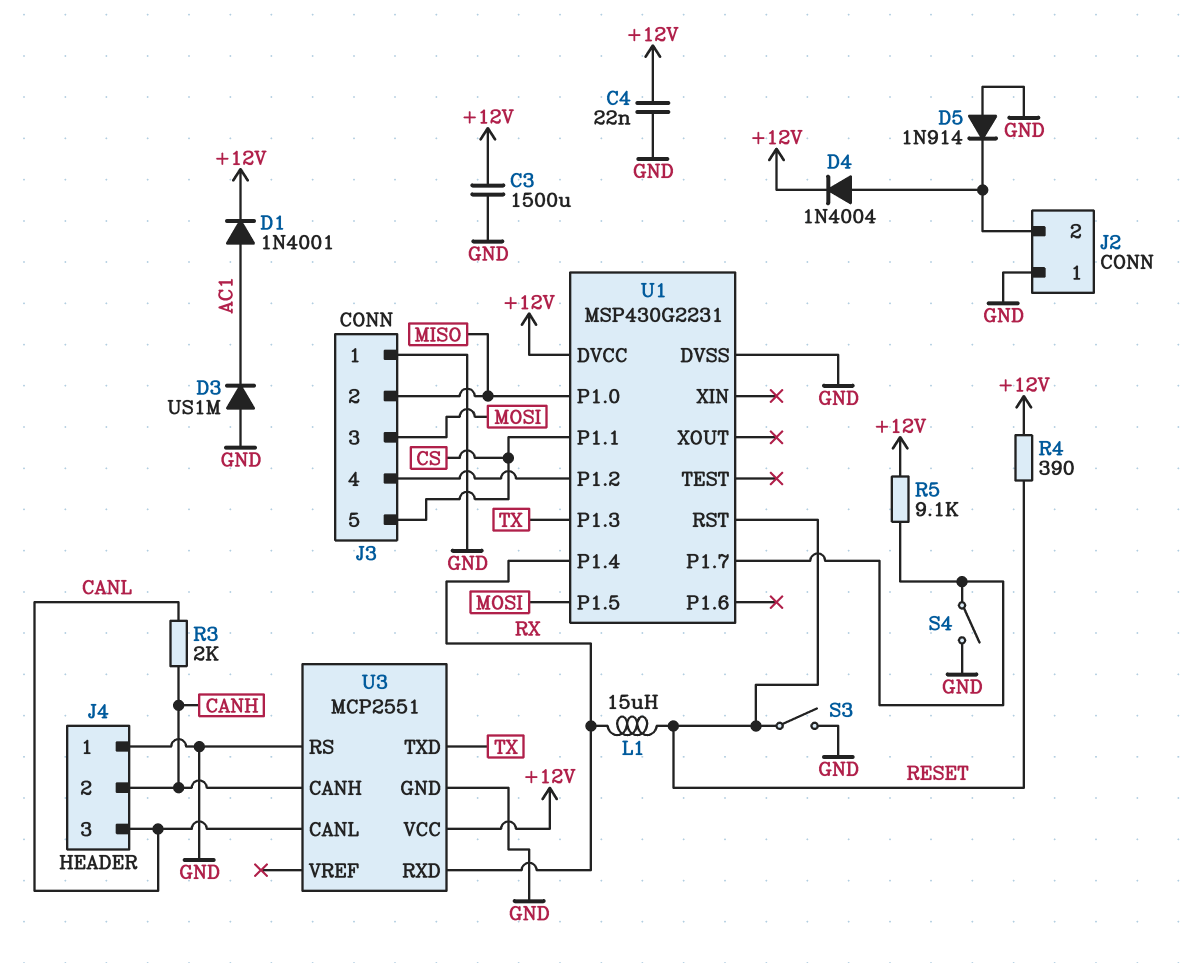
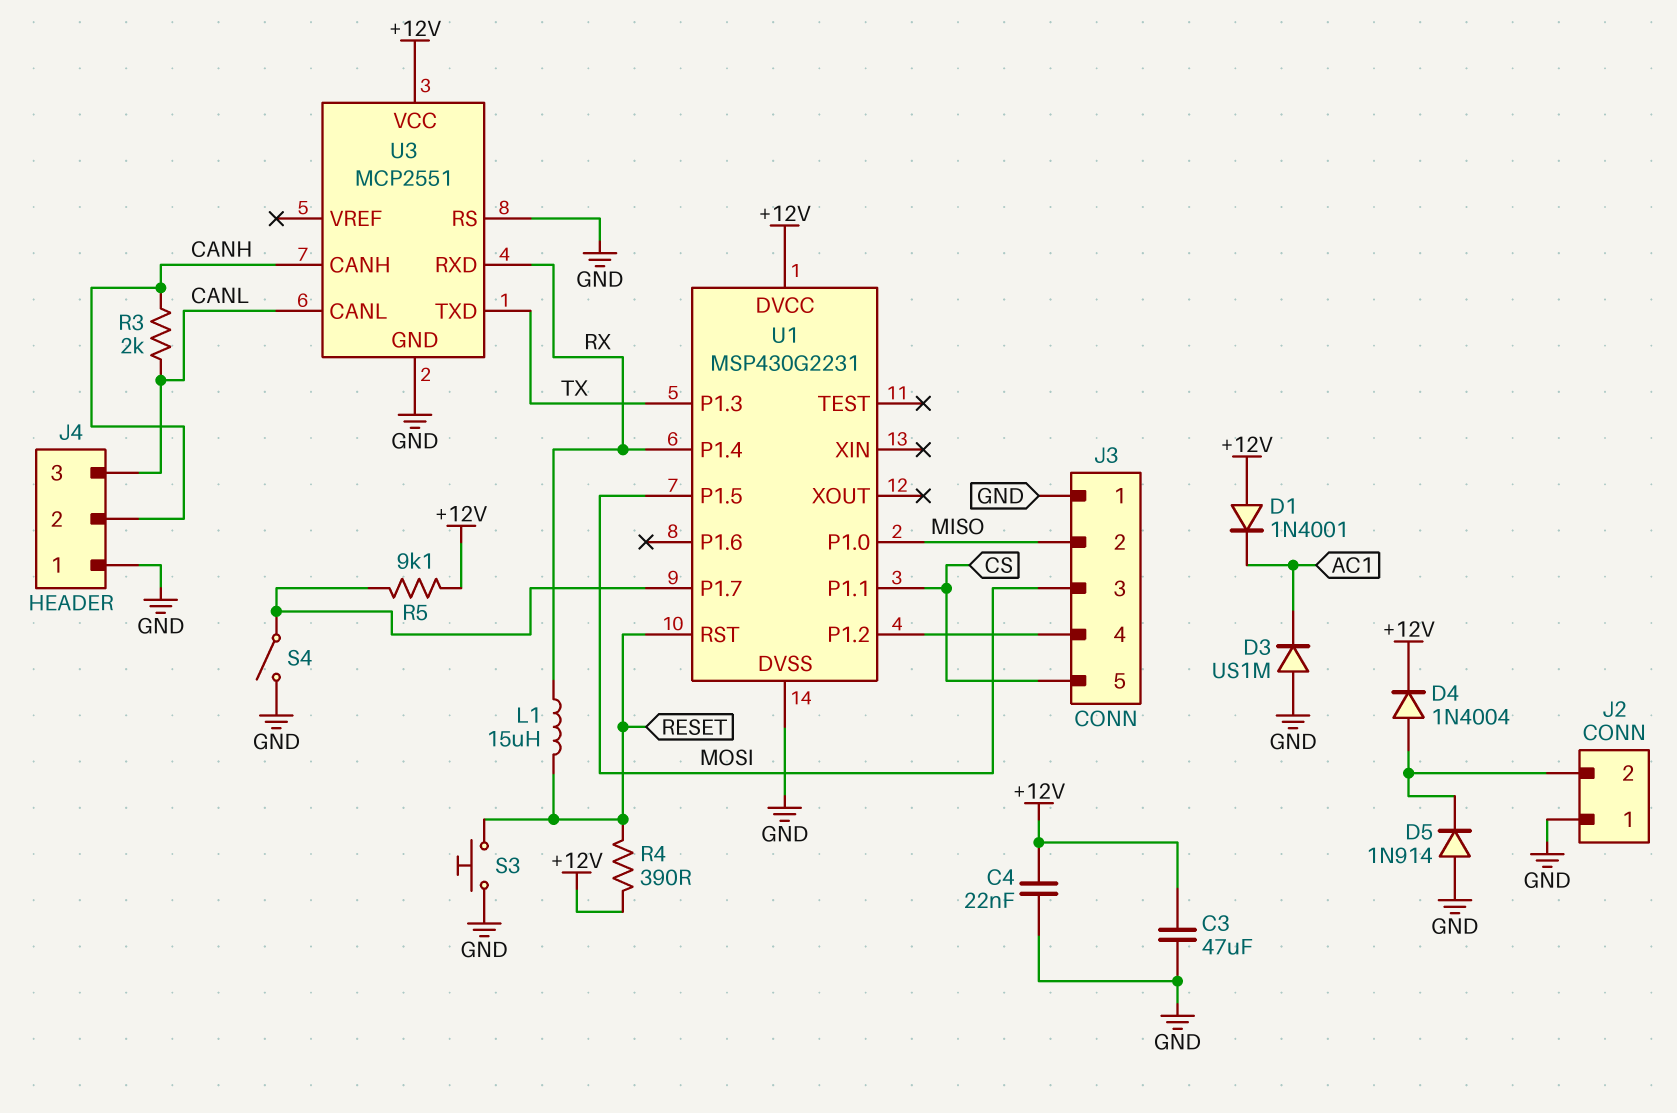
C3: 1500uF (+12V, GND) -> 47uF (+12V, GND)
D1: diode 1N4001 (A AC1, K +12V) -> diode 1N4001 (A +12V, K AC1)
S3: switch (GND, RESET) -> button (GND, RESET)

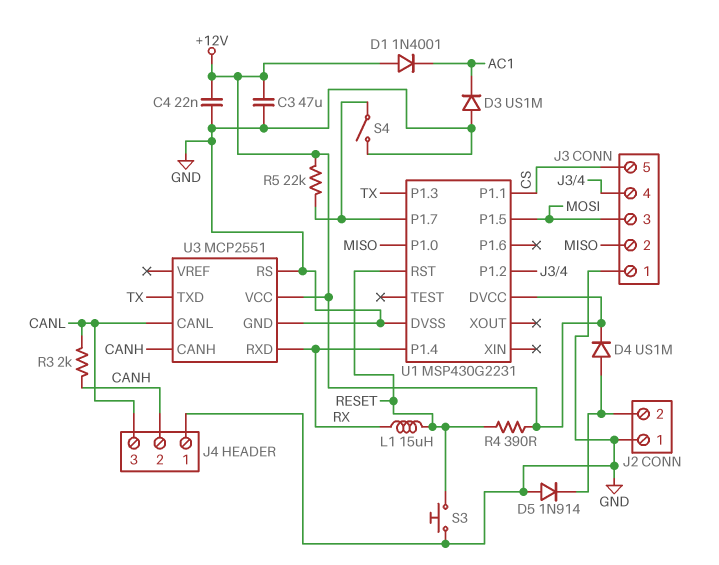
D4: diode 1N4004 (A J2/2, K +12V) -> diode US1M (A J2/2, K +12V)
R5: 9.1k (+12V, U1/P1.7) -> 22k (+12V, U1/P1.7)

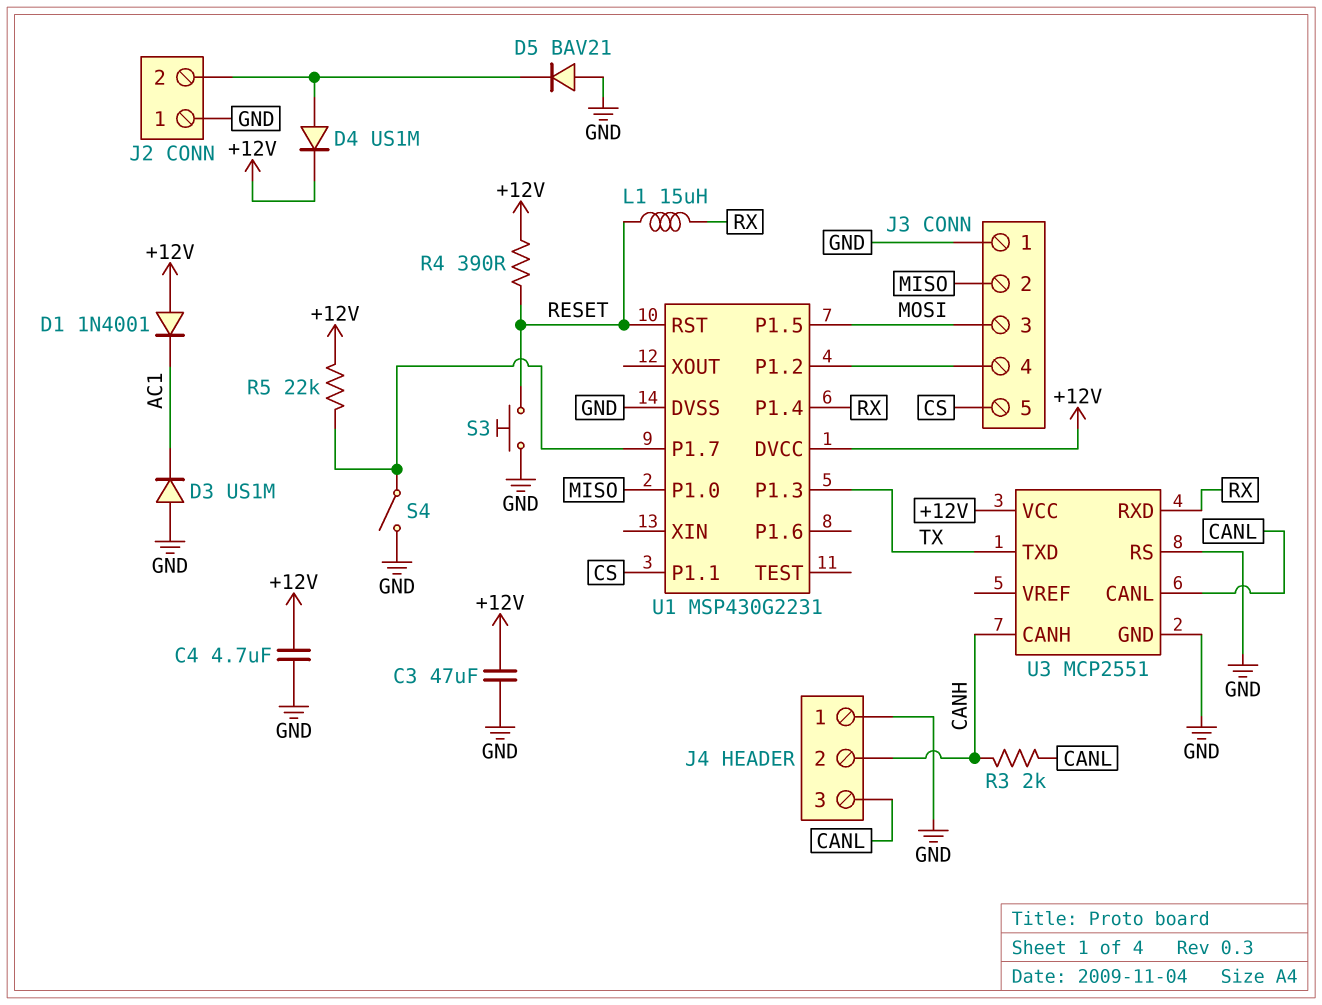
C4: 22nF (+12V, GND) -> 4.7uF (+12V, GND)
D5: diode 1N914 (A GND, K J2/2) -> diode BAV21 (A GND, K J2/2)

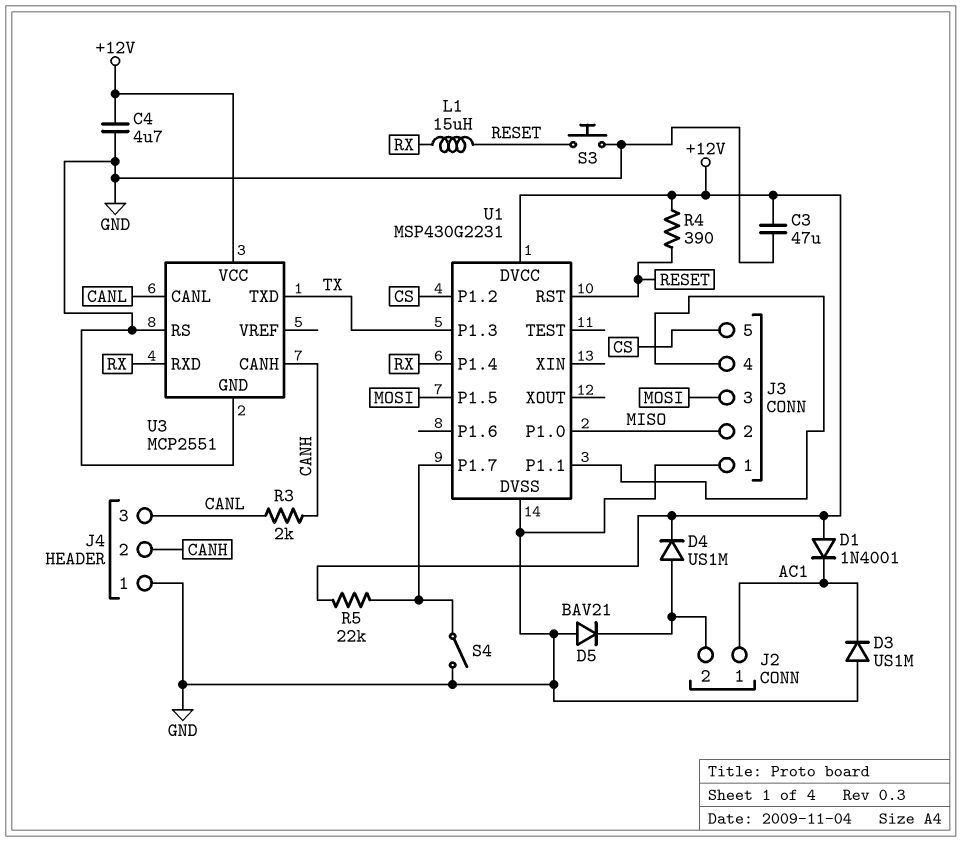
J2 pin 1: GND -> AC1
U1 pin P1.1: CS -> J3/4
U1 pin P1.2: J3/4 -> CS

